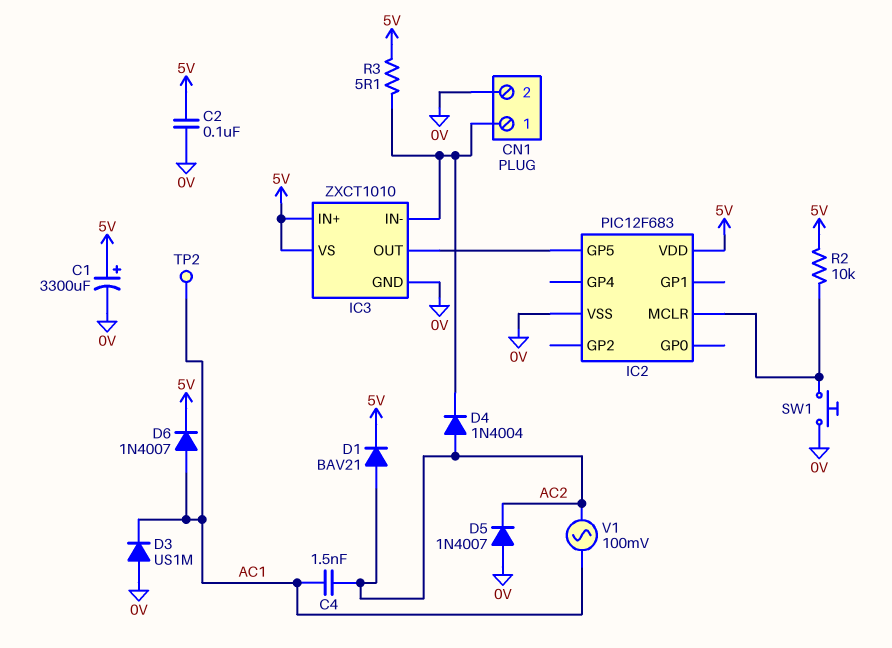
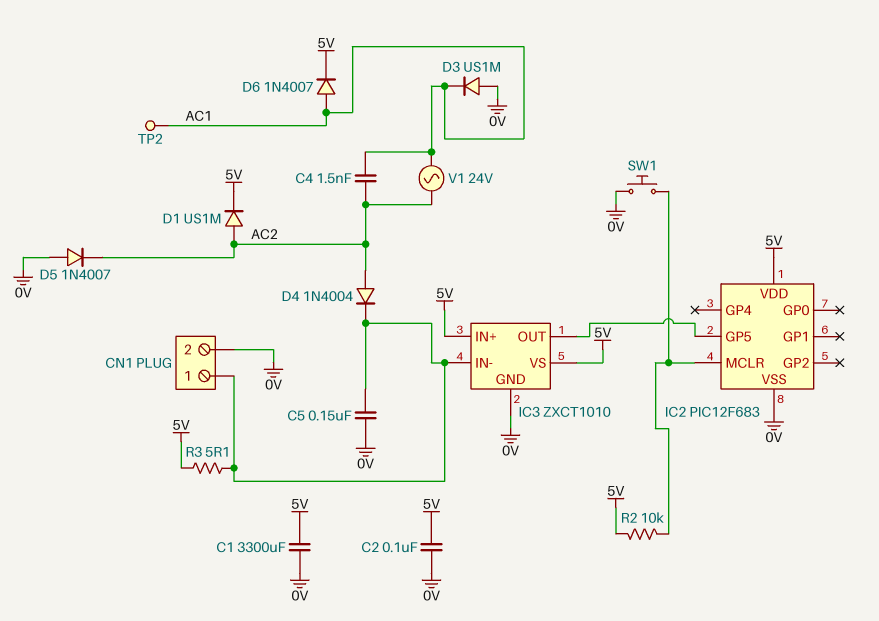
C1: 3300uF (plus 5V, minus 0V) -> 3300uF (0V, 5V)
C5: none -> 150nF (0V, CN1/1)
D1: diode BAV21 (A AC2, K 5V) -> diode US1M (A AC2, K 5V)
V1: AC 100mV (AC1, AC2) -> AC 24V (AC1, AC2)

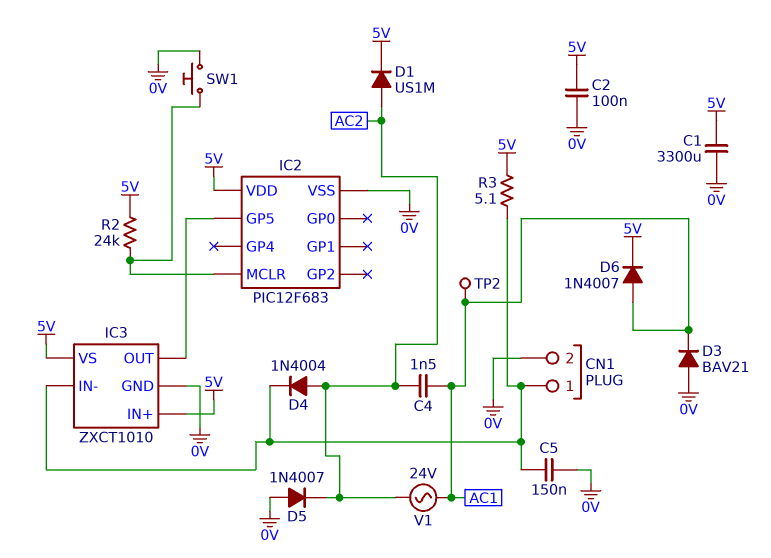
D3: diode US1M (A 0V, K AC1) -> diode BAV21 (A 0V, K AC1)
R2: 10k (5V, IC2/MCLR) -> 24k (5V, IC2/MCLR)

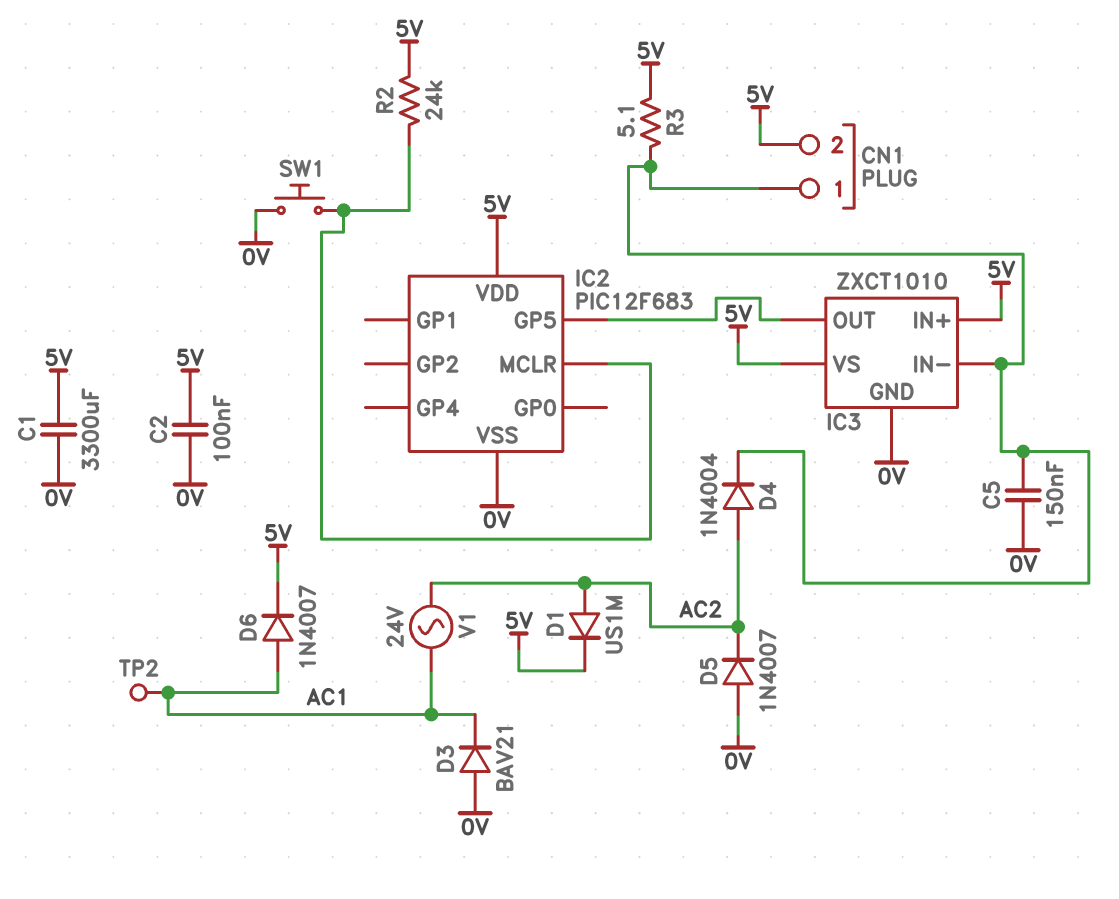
C4: 1.5nF (AC1, AC2) -> none
CN1 pin 2: 0V -> 5V

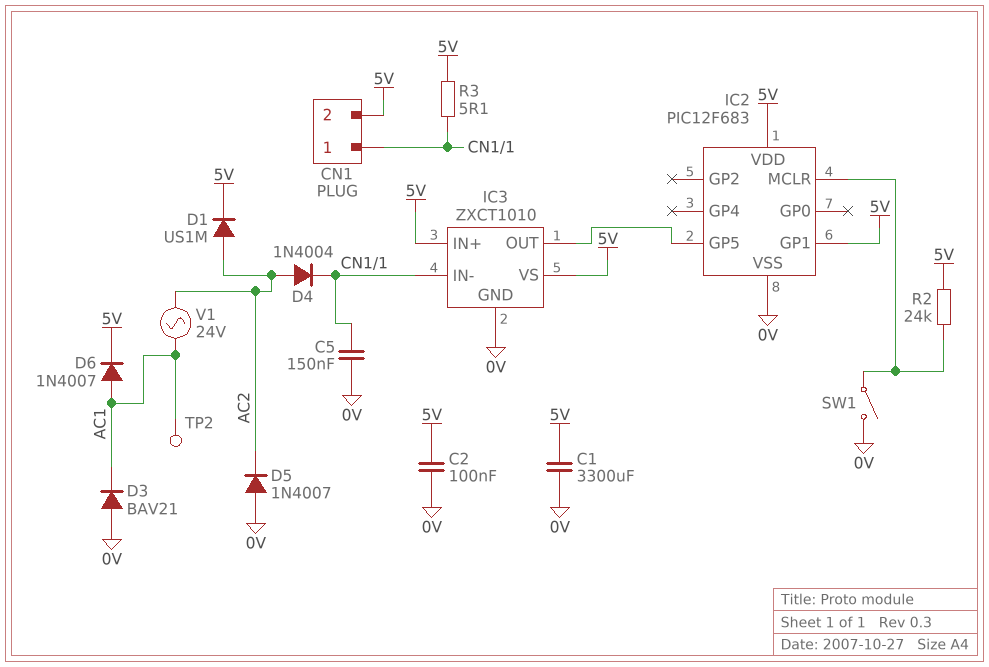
IC2 pin GP1: none -> 5V
SW1: button (0V, IC2/MCLR) -> switch (0V, IC2/MCLR)

